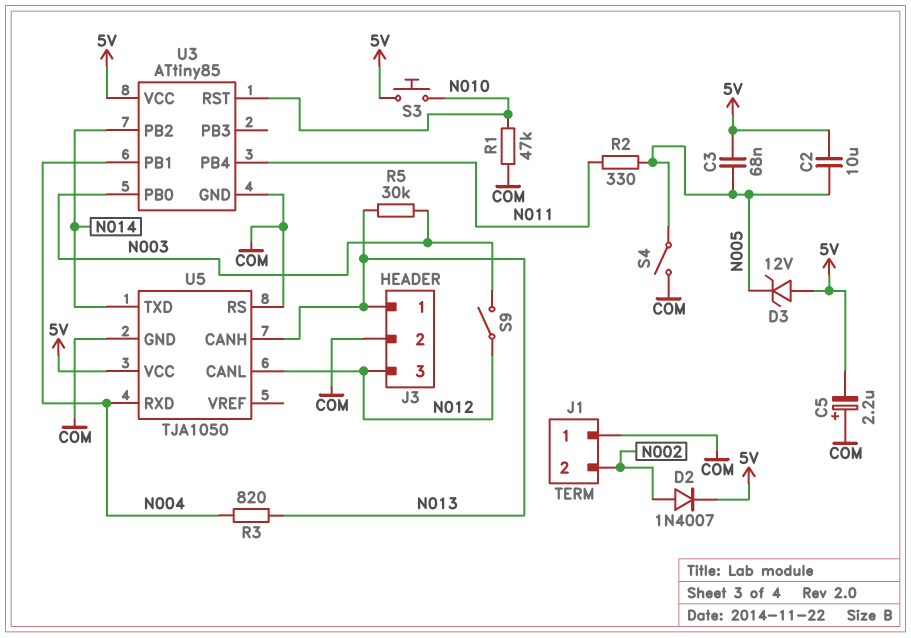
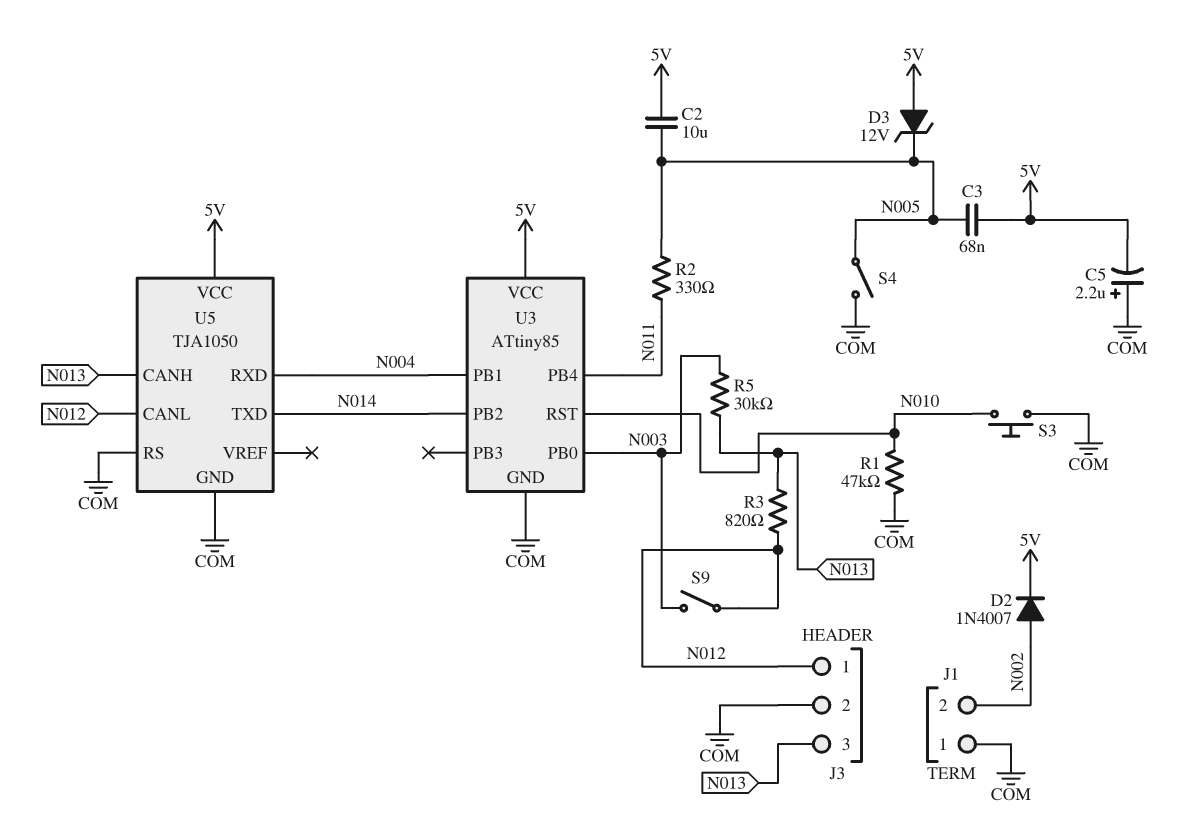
J3 pin 1: N013 -> N012
J3 pin 3: N012 -> N013
R3: 820 (N004, N013) -> 820 (N012, N013)
S3: button (5V, N010) -> button (COM, N010)

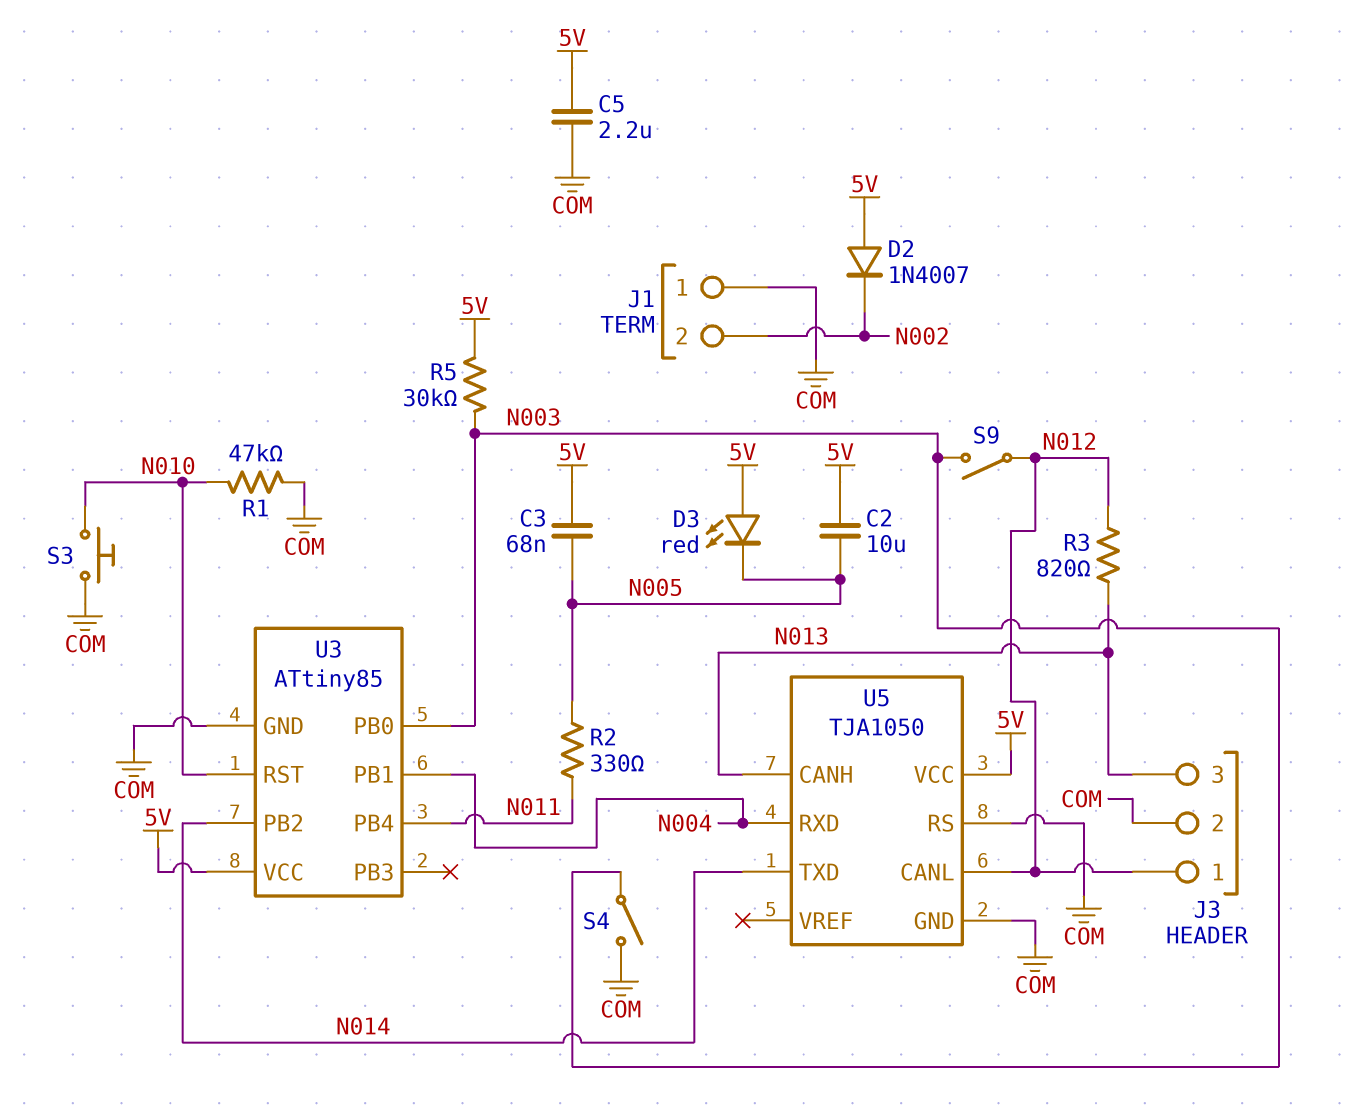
C5: 2.2uF (plus COM, minus 5V) -> 2.2uF (5V, COM)
D2: diode 1N4007 (A N002, K 5V) -> diode 1N4007 (A 5V, K N002)
D3: zener 12V (A 5V, K N005) -> LED red (A 5V, K N005)
R5: 30k (N003, N013) -> 30k (5V, N003)
S4: switch (COM, N005) -> switch (COM, N003)

